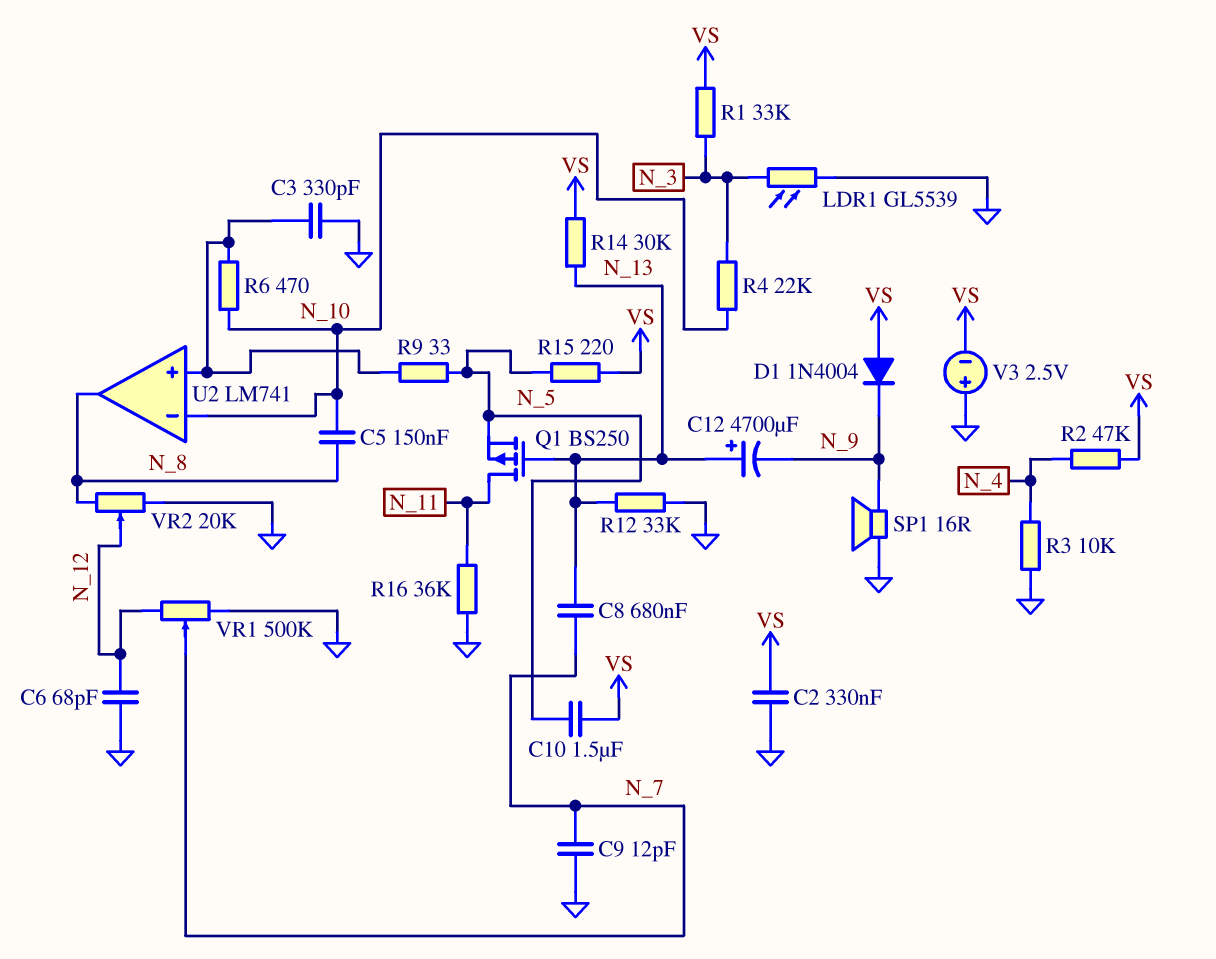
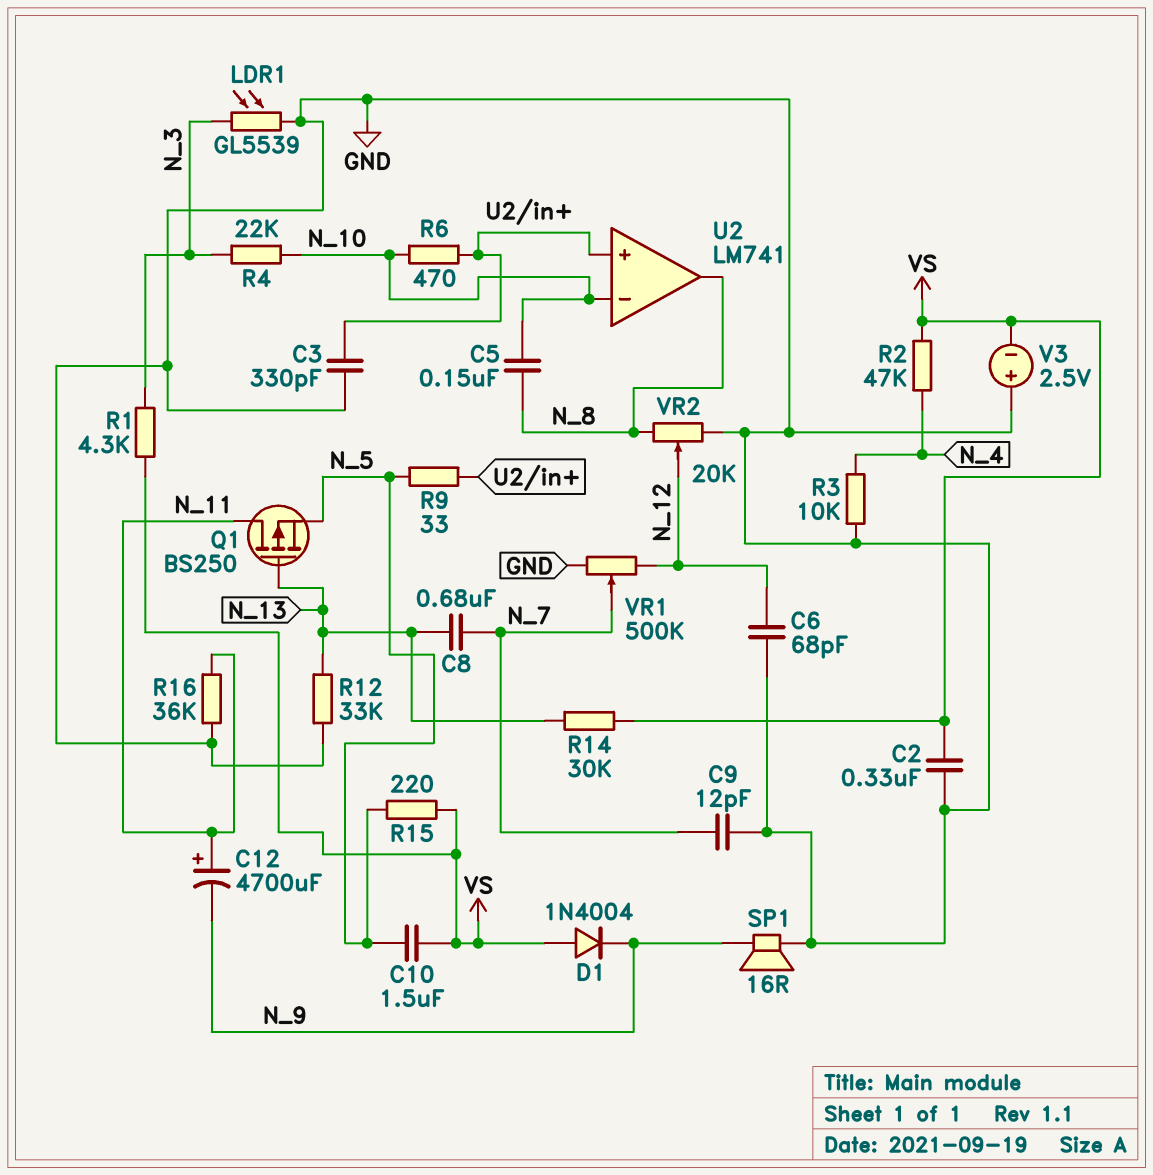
C12: 4700uF (plus N_13, minus N_9) -> 4700uF (plus N_11, minus N_9)
R1: 33k (N_3, VS) -> 4.3k (N_3, VS)

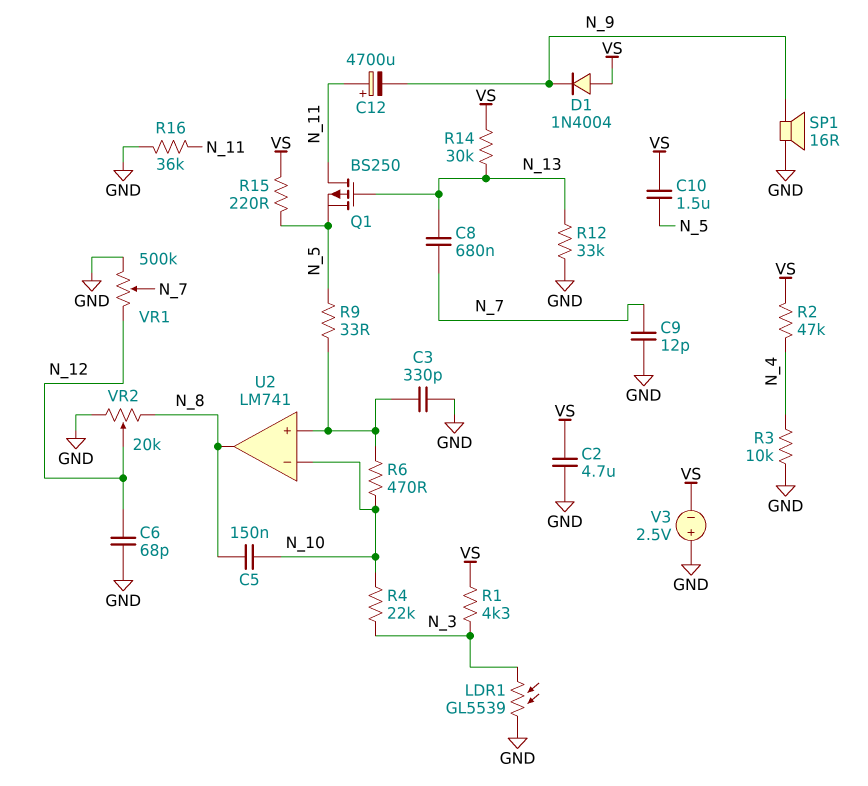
C2: 330nF (GND, VS) -> 4.7uF (GND, VS)

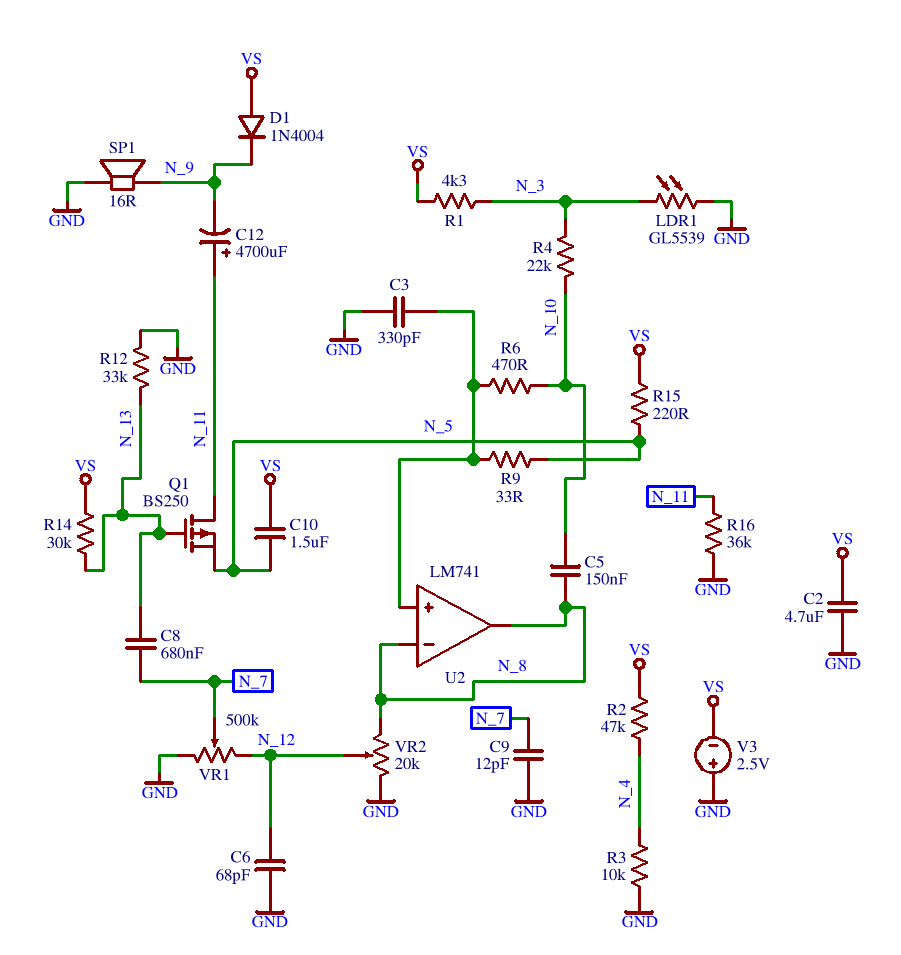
U2 pin in-: N_10 -> N_8

